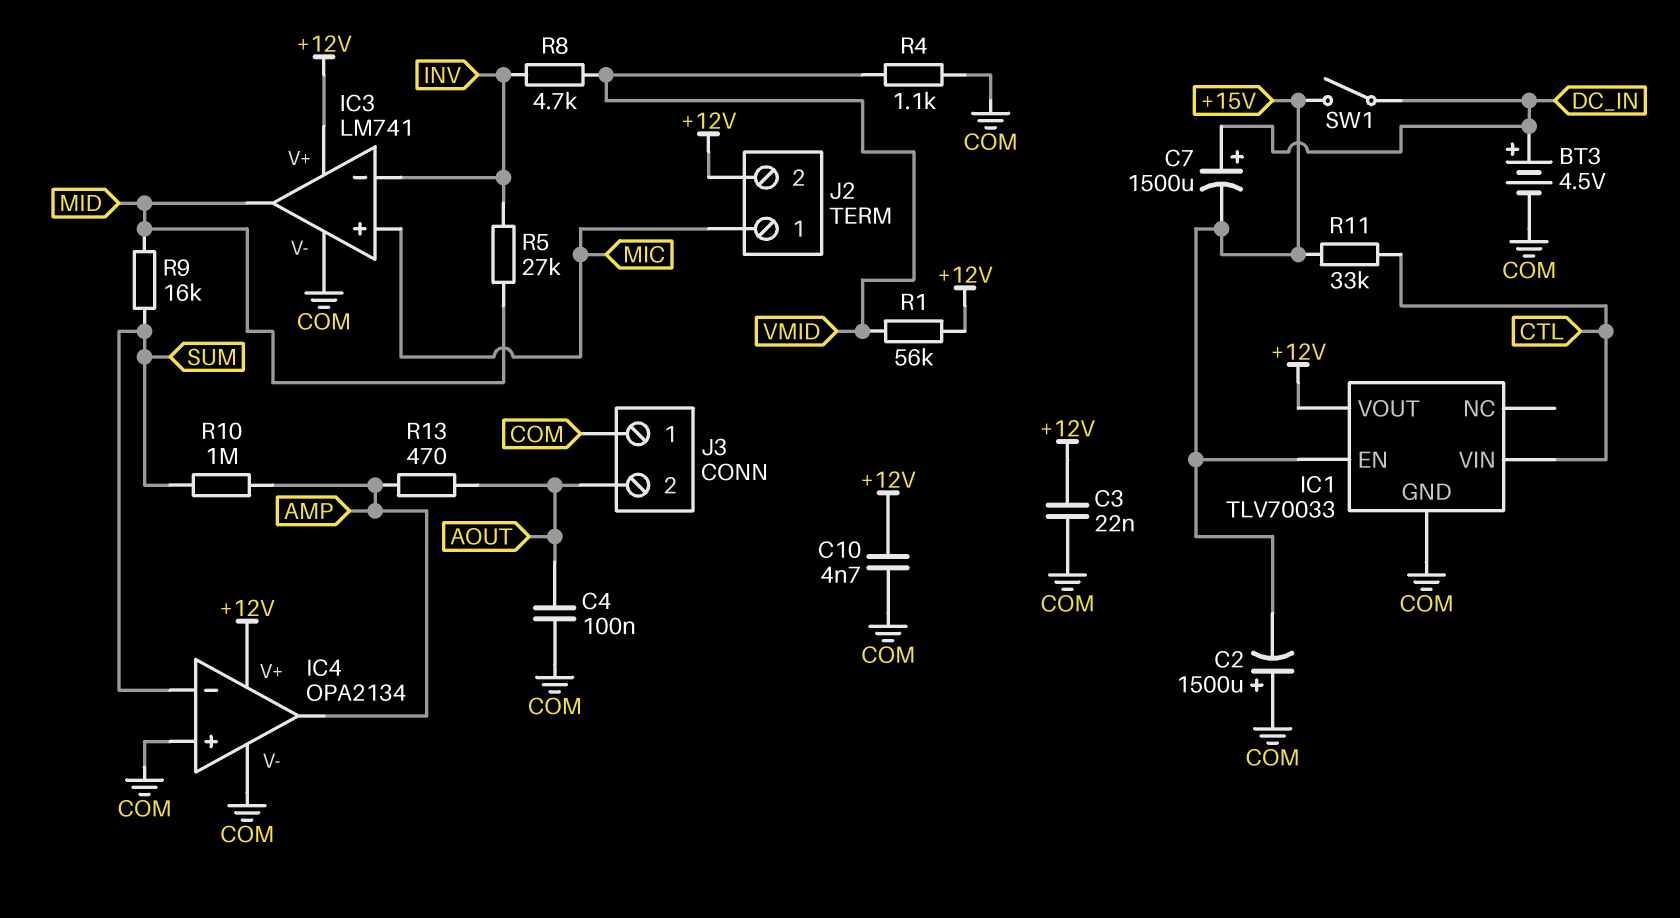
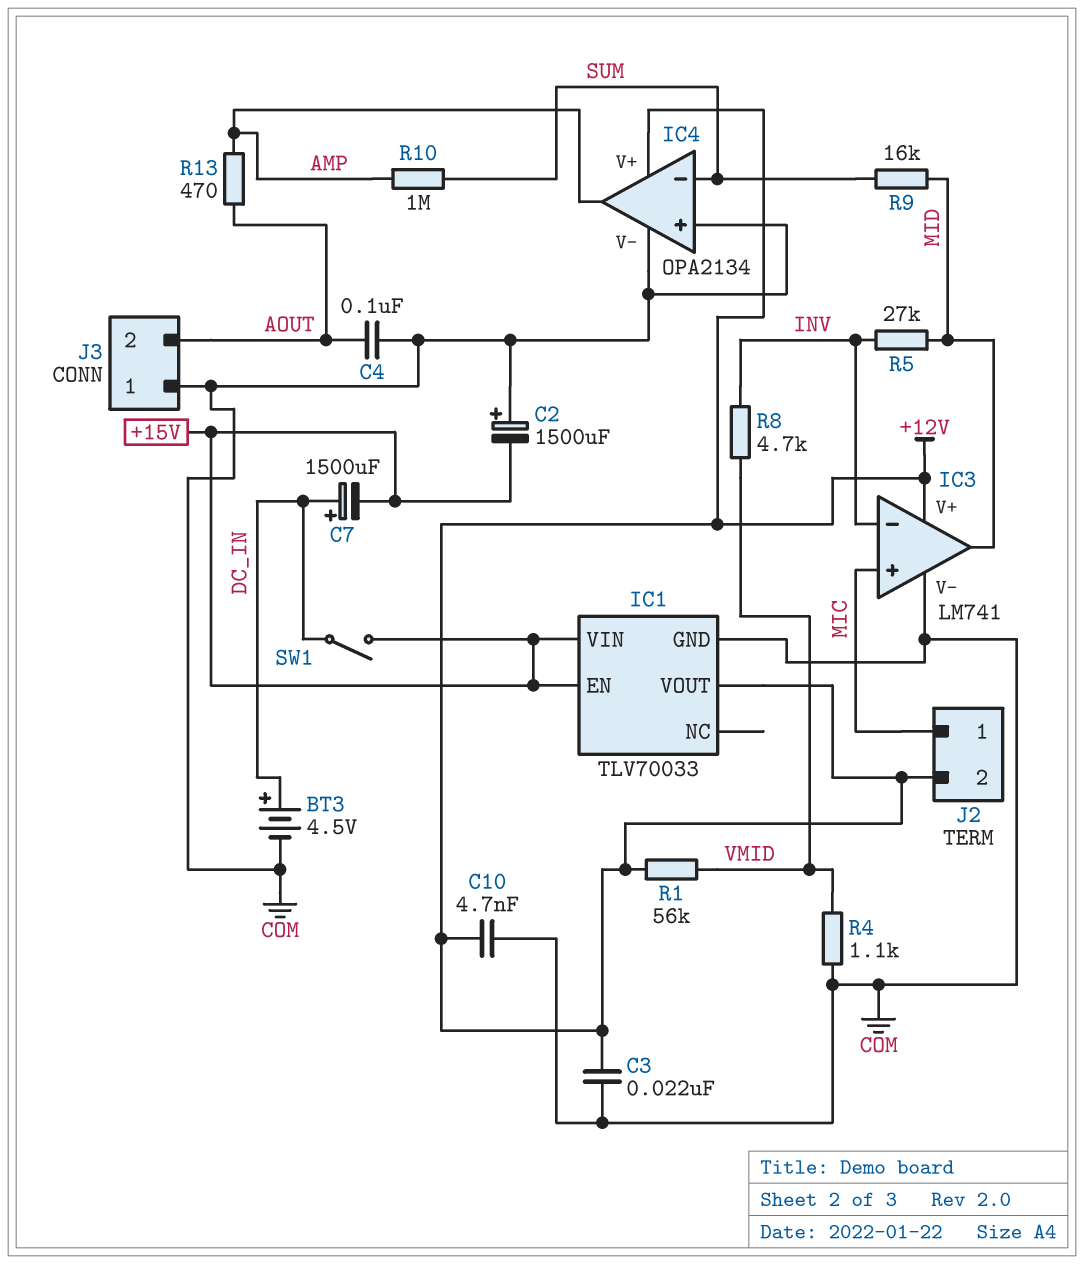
IC1 pin VIN: CTL -> +15V
R11: 33k (+15V, CTL) -> none

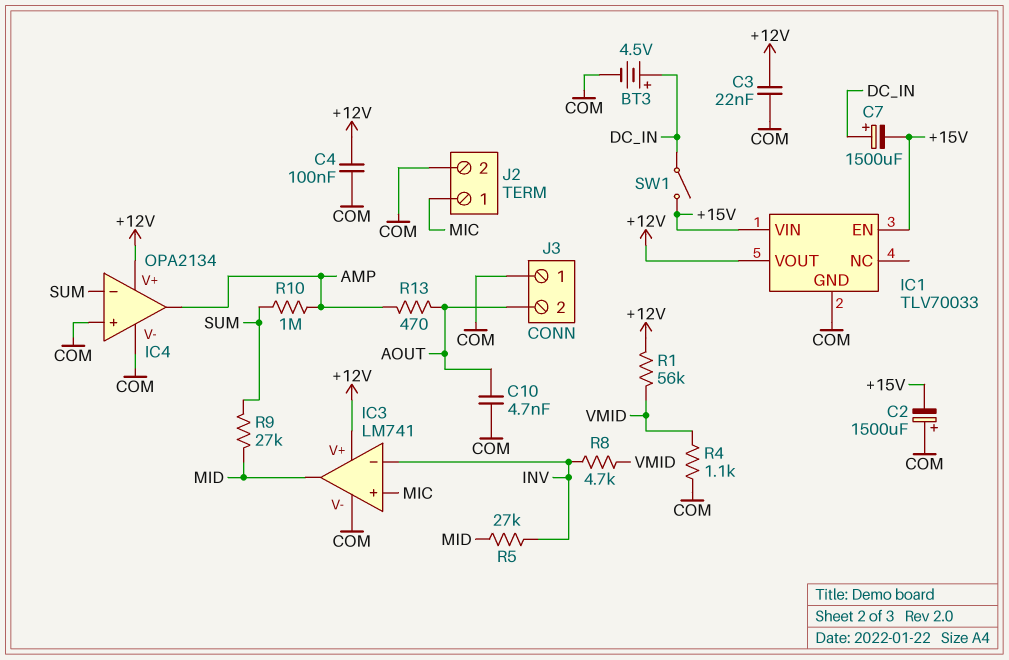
C4: 100nF (AOUT, COM) -> 100nF (+12V, COM)
C10: 4.7nF (+12V, COM) -> 4.7nF (AOUT, COM)
J2 pin 2: +12V -> COM
R9: 16k (MID, SUM) -> 27k (MID, SUM)

